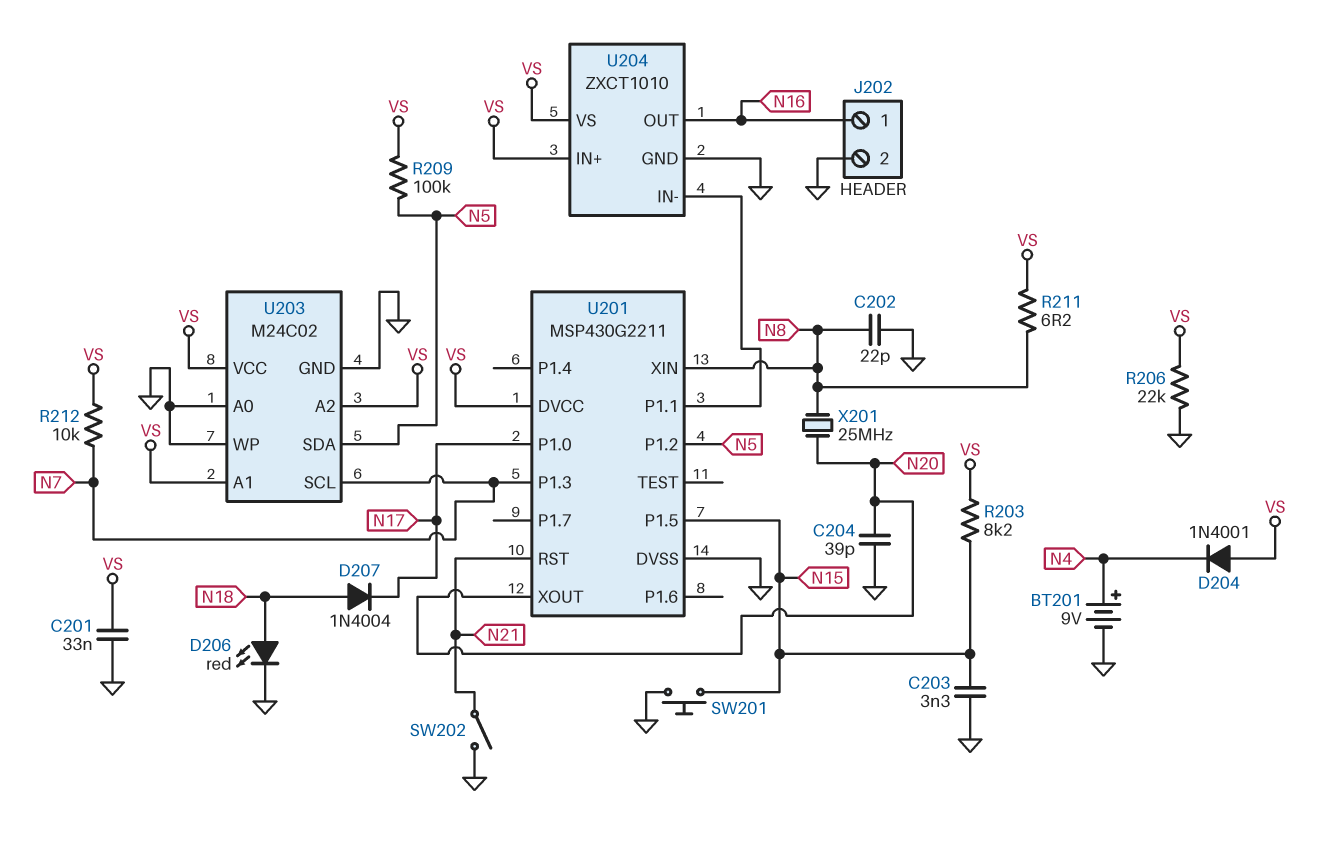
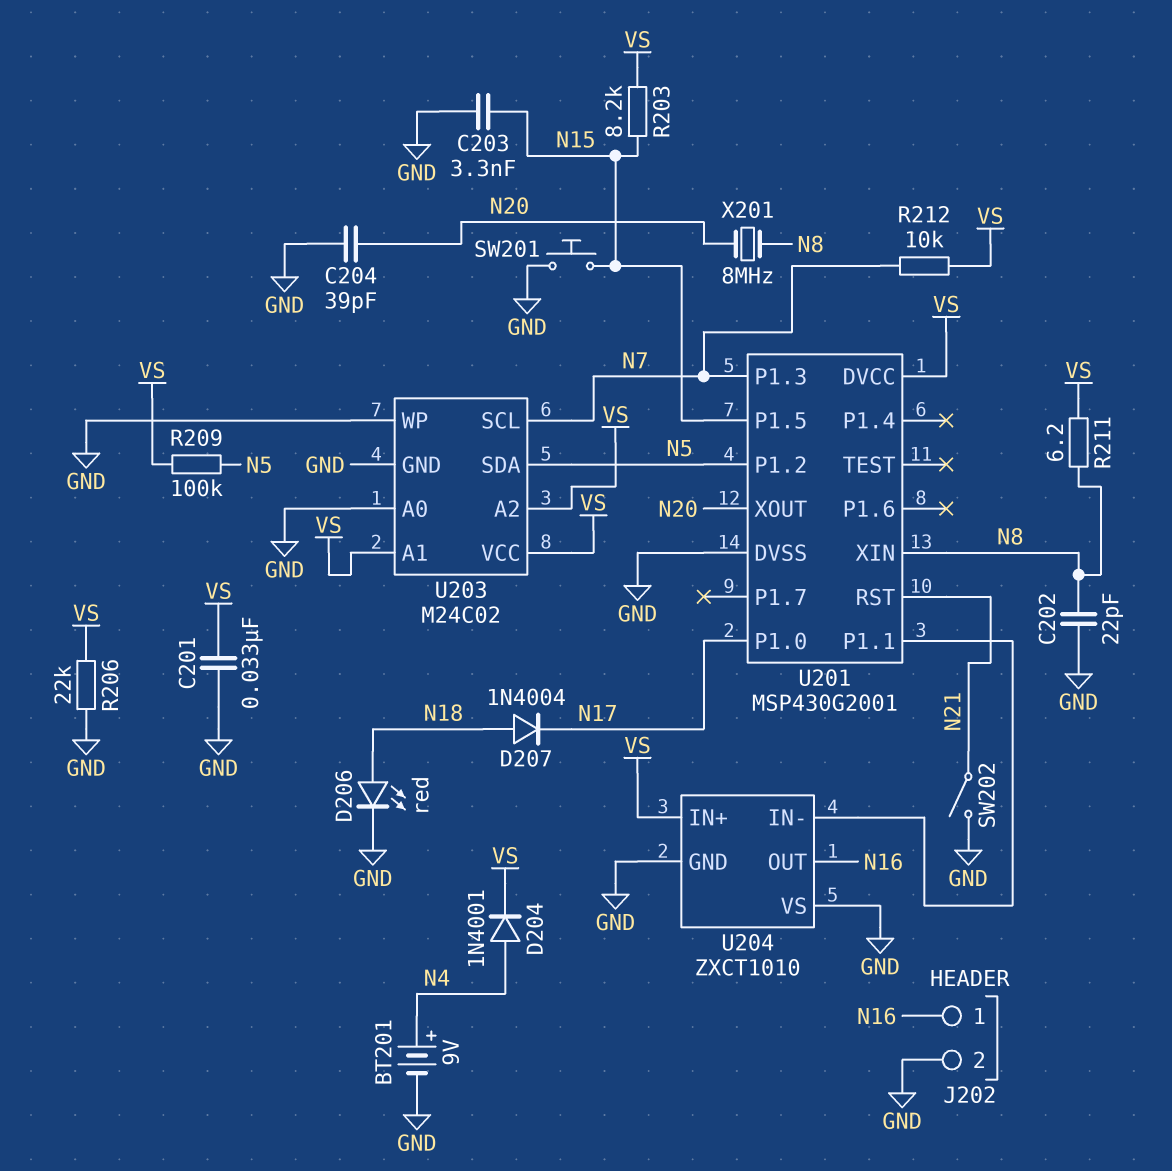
D204: diode 1N4001 (A VS, K N4) -> diode 1N4001 (A N4, K VS)
U201: MSP430G2211 -> MSP430G2001
U204 pin VS: VS -> GND
X201: 25MHz (N8, N20) -> 8MHz (N8, N20)

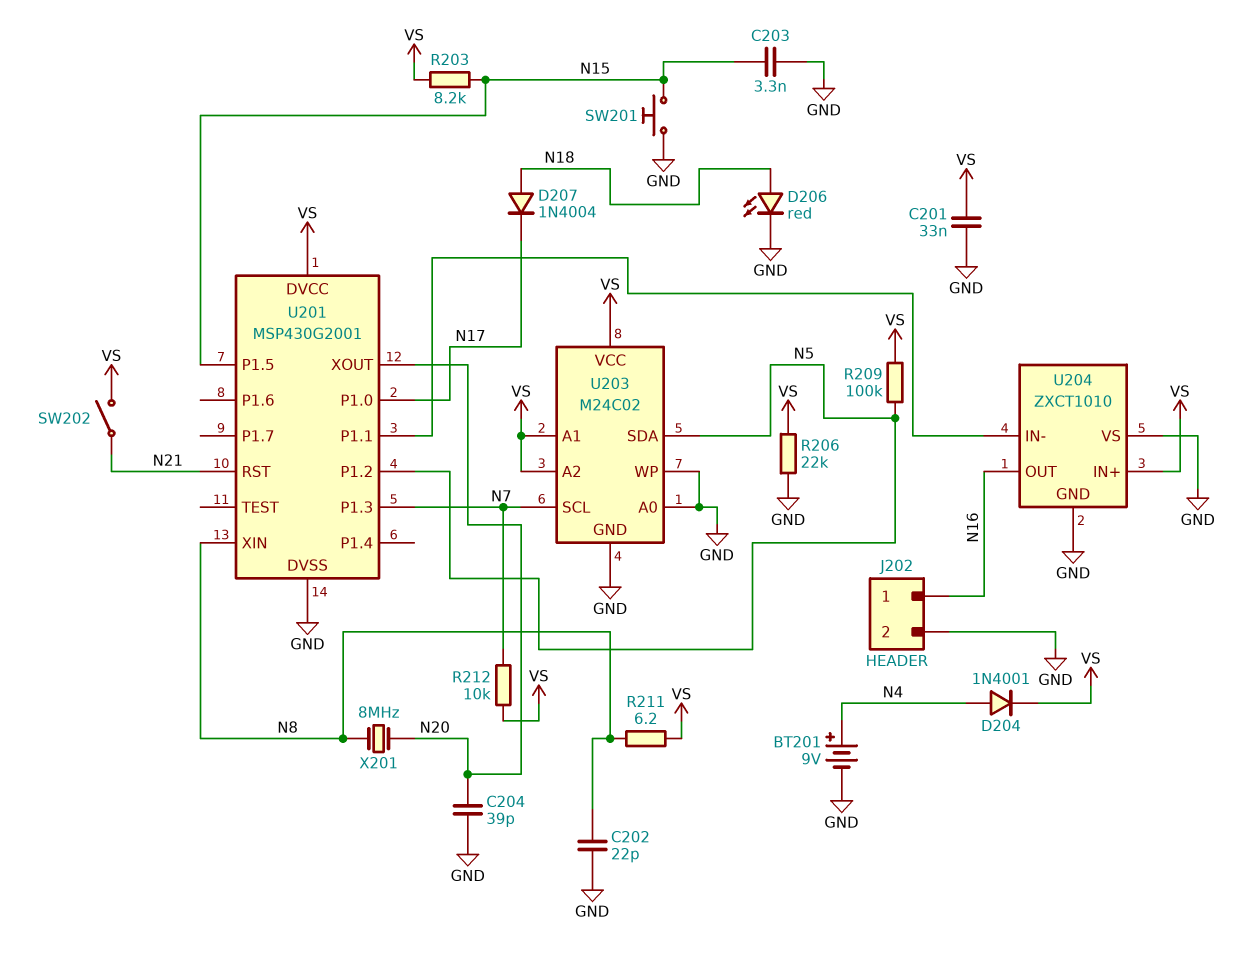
SW202: switch (GND, N21) -> switch (N21, VS)

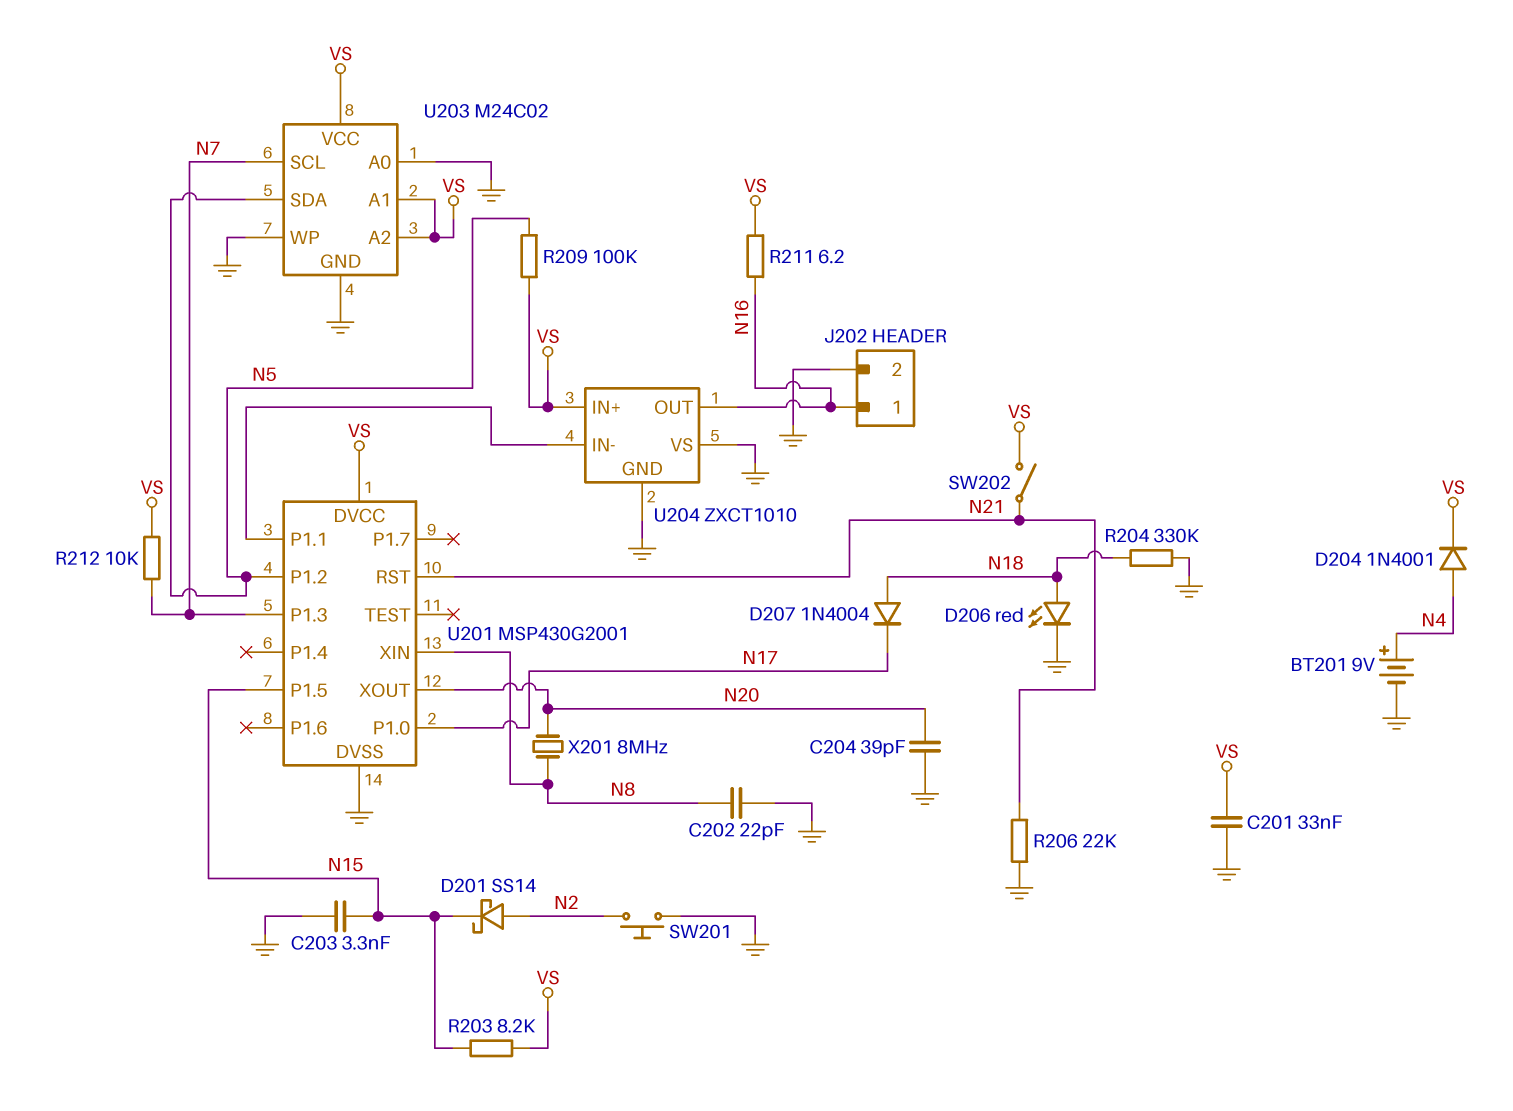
D201: none -> schottky SS14 (A N2, K N15)
R204: none -> 330k (GND, N18)
R206: 22k (GND, VS) -> 22k (GND, N21)
R211: 6.2 (N8, VS) -> 6.2 (N16, VS)
SW201: button (GND, N15) -> button (GND, N2)

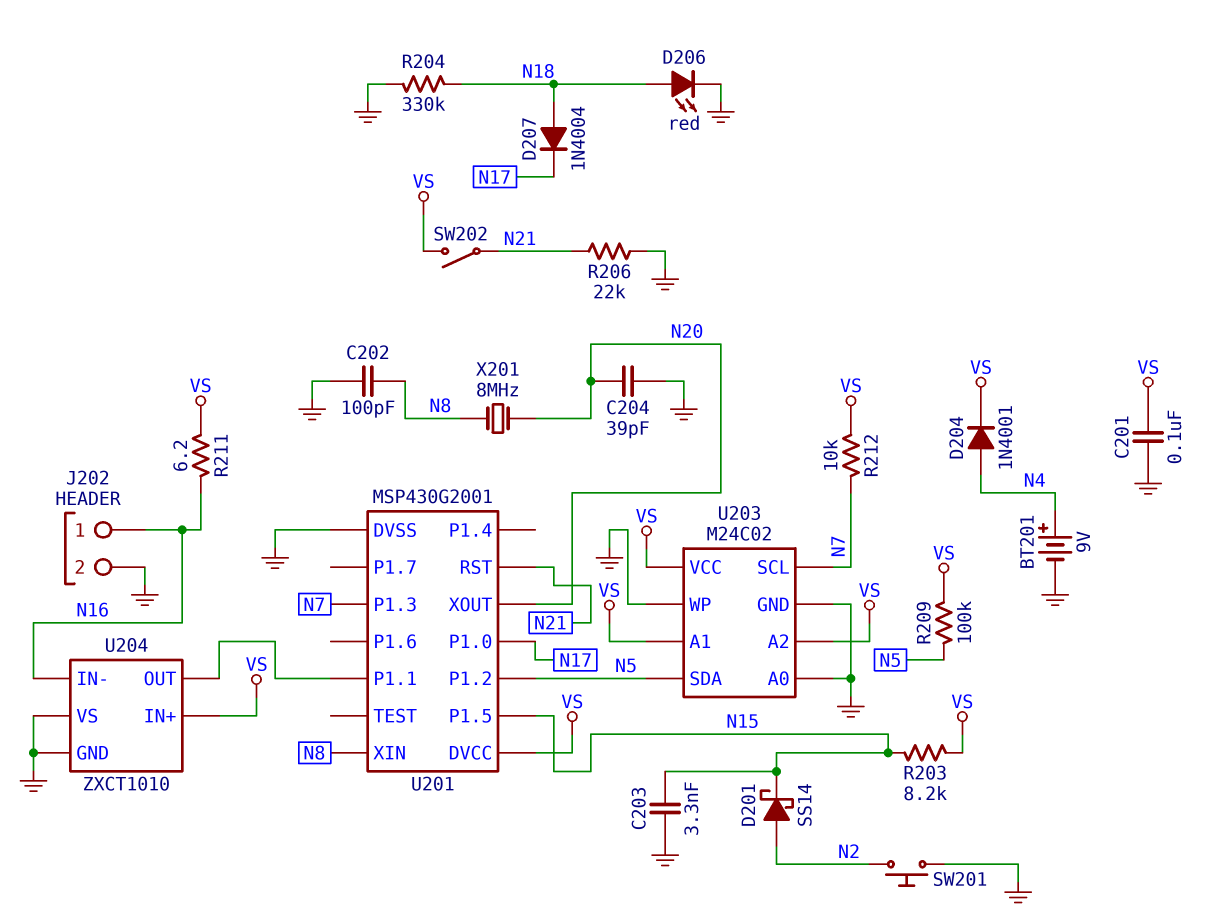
C201: 33nF (GND, VS) -> 100nF (GND, VS)
C202: 22pF (GND, N8) -> 100pF (GND, N8)
U204 pin IN-: U201/P1.1 -> N16
U204 pin OUT: N16 -> U201/P1.1

